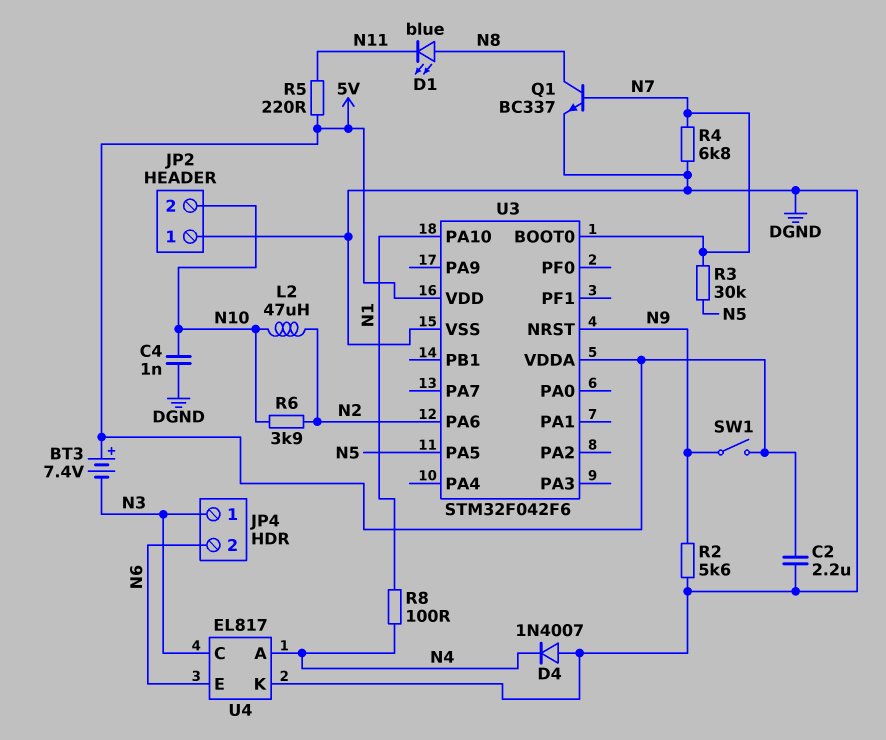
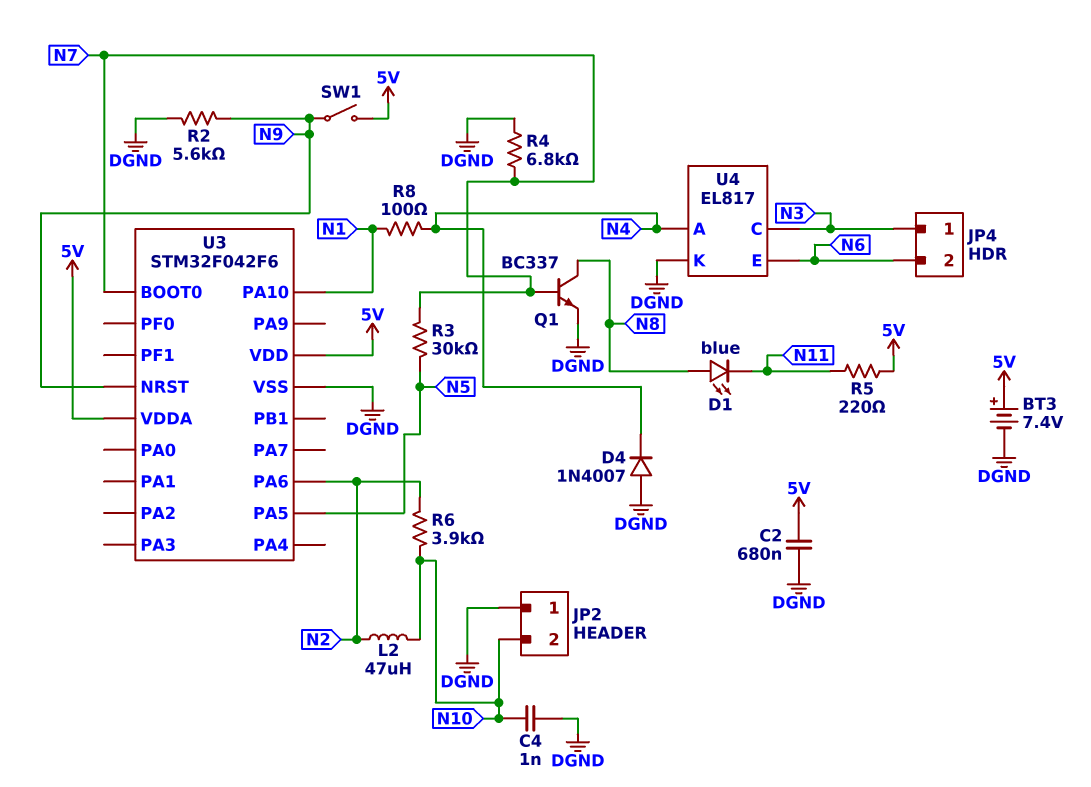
BT3: 7.4V (plus 5V, minus N3) -> 7.4V (plus 5V, minus DGND)
C2: 2.2uF (5V, DGND) -> 680nF (5V, DGND)

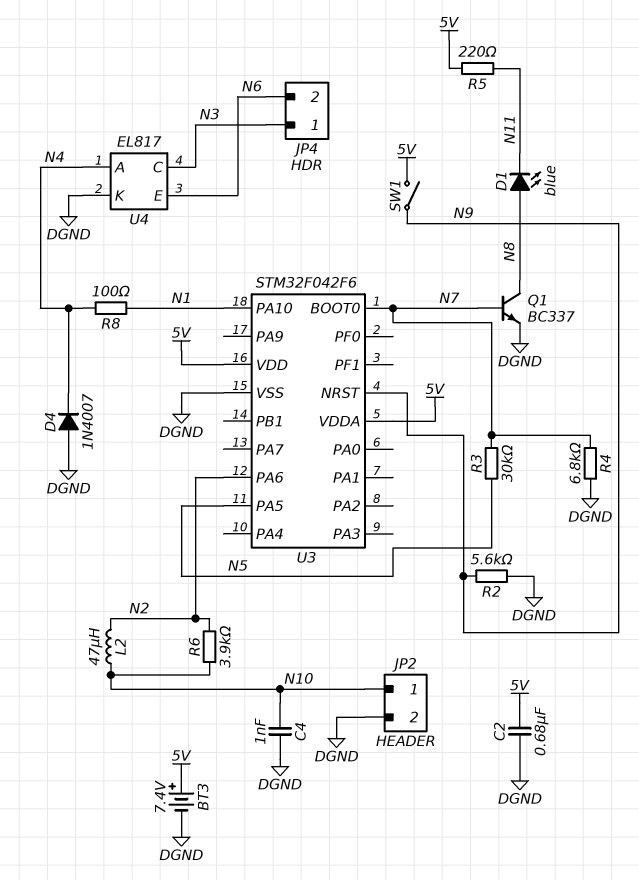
JP2 pin 1: DGND -> N10
JP2 pin 2: N10 -> DGND

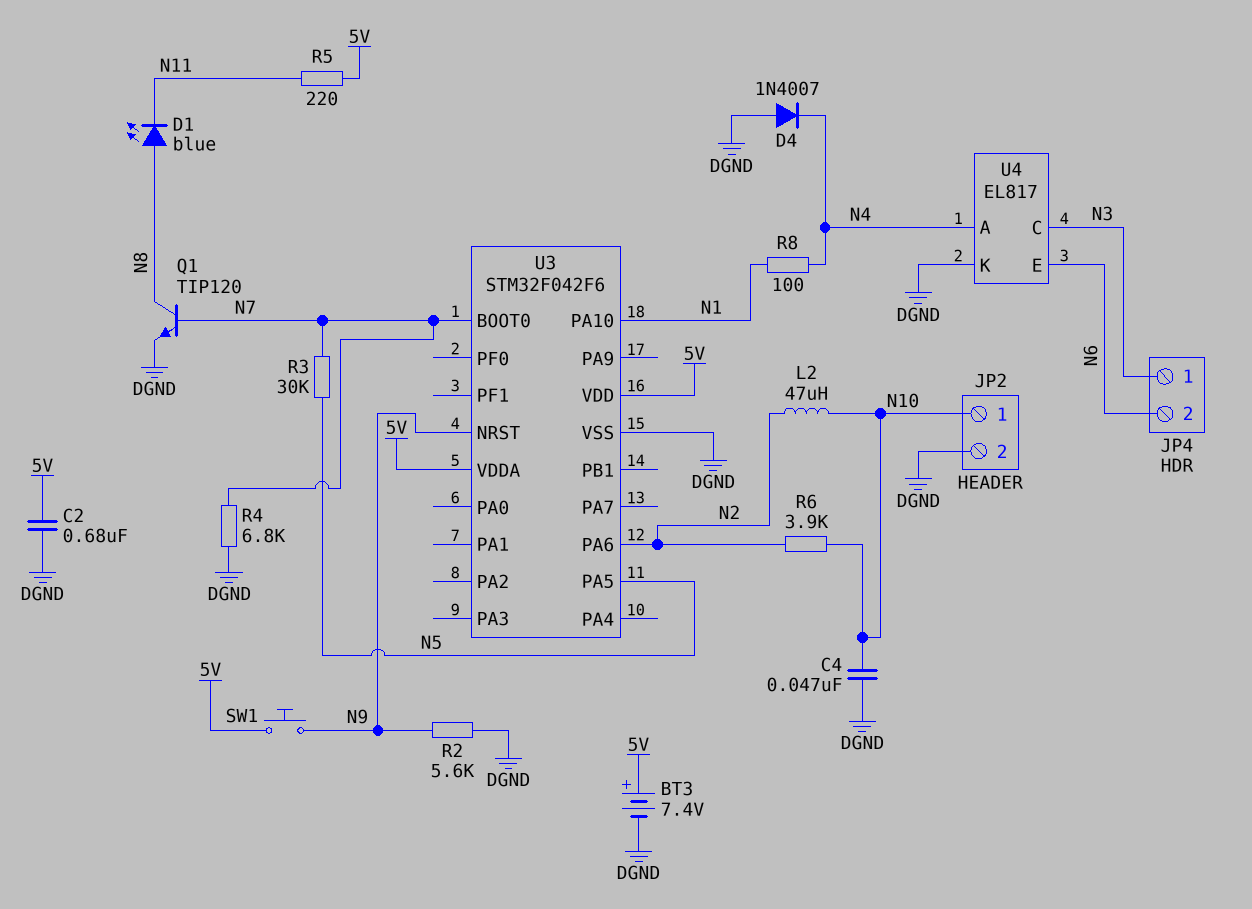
C4: 1nF (DGND, N10) -> 47nF (DGND, N10)
Q1: NPN BC337 (B N7, C N8, E DGND) -> NPN TIP120 (B N7, C N8, E DGND)
SW1: switch (5V, N9) -> button (5V, N9)

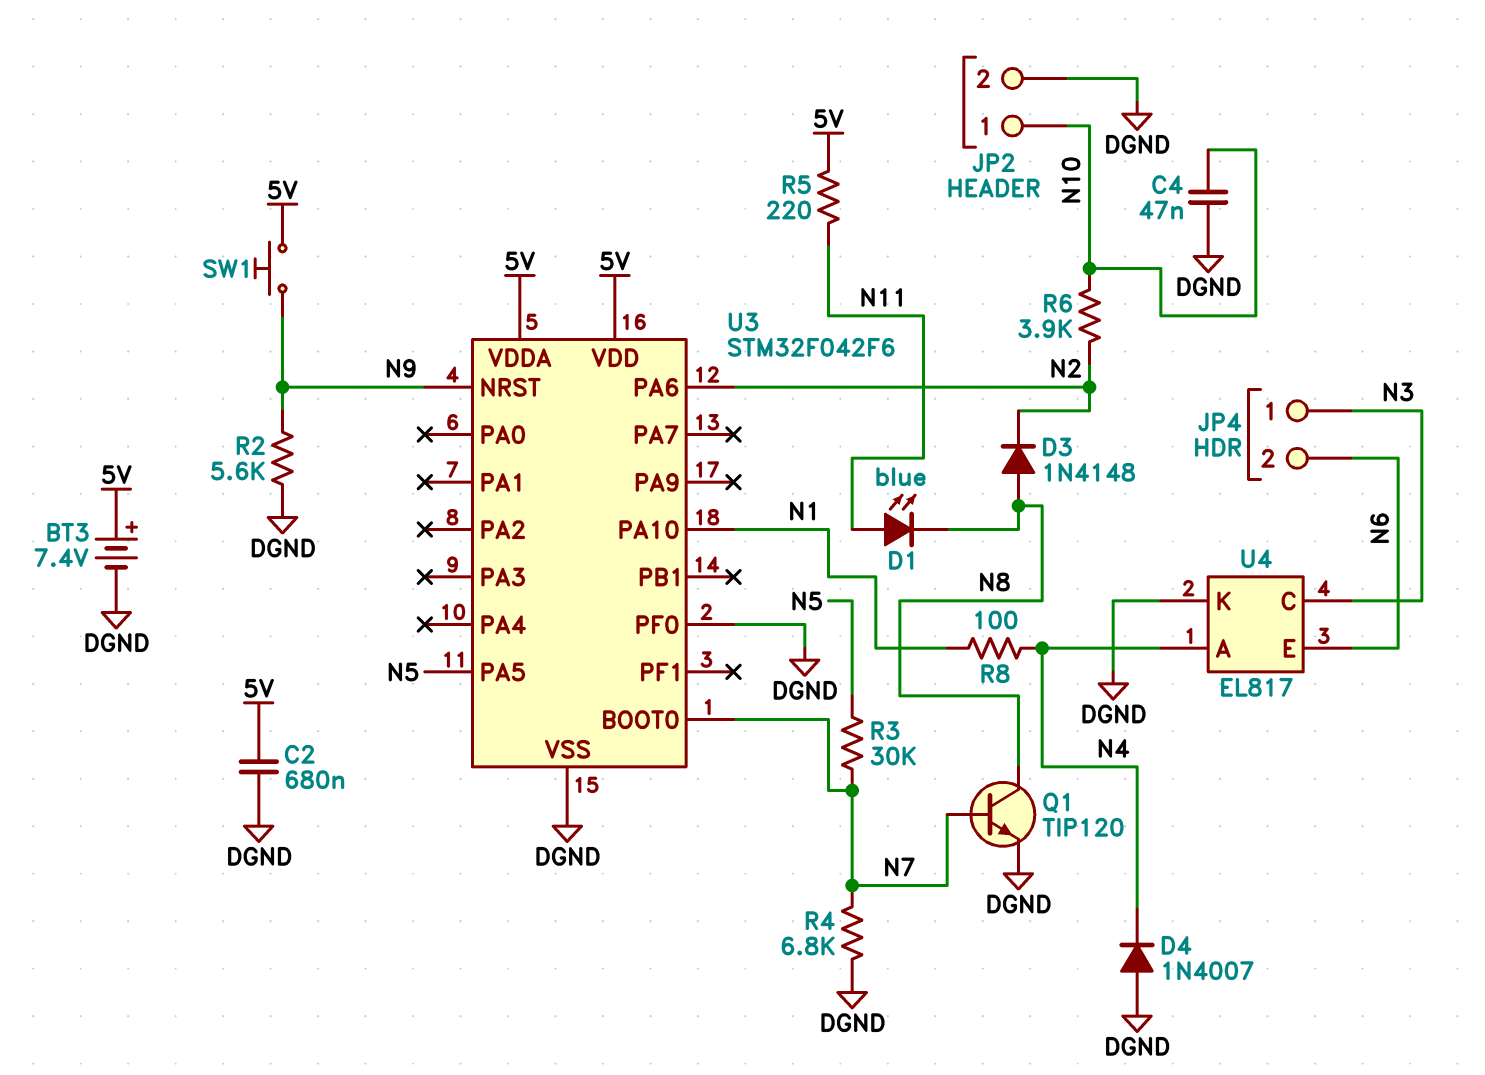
D1: LED blue (A N8, K N11) -> LED blue (A N11, K N8)
D3: none -> diode 1N4148 (A N8, K N2)
L2: 47uH (N2, N10) -> none
U3 pin PF0: none -> DGND

